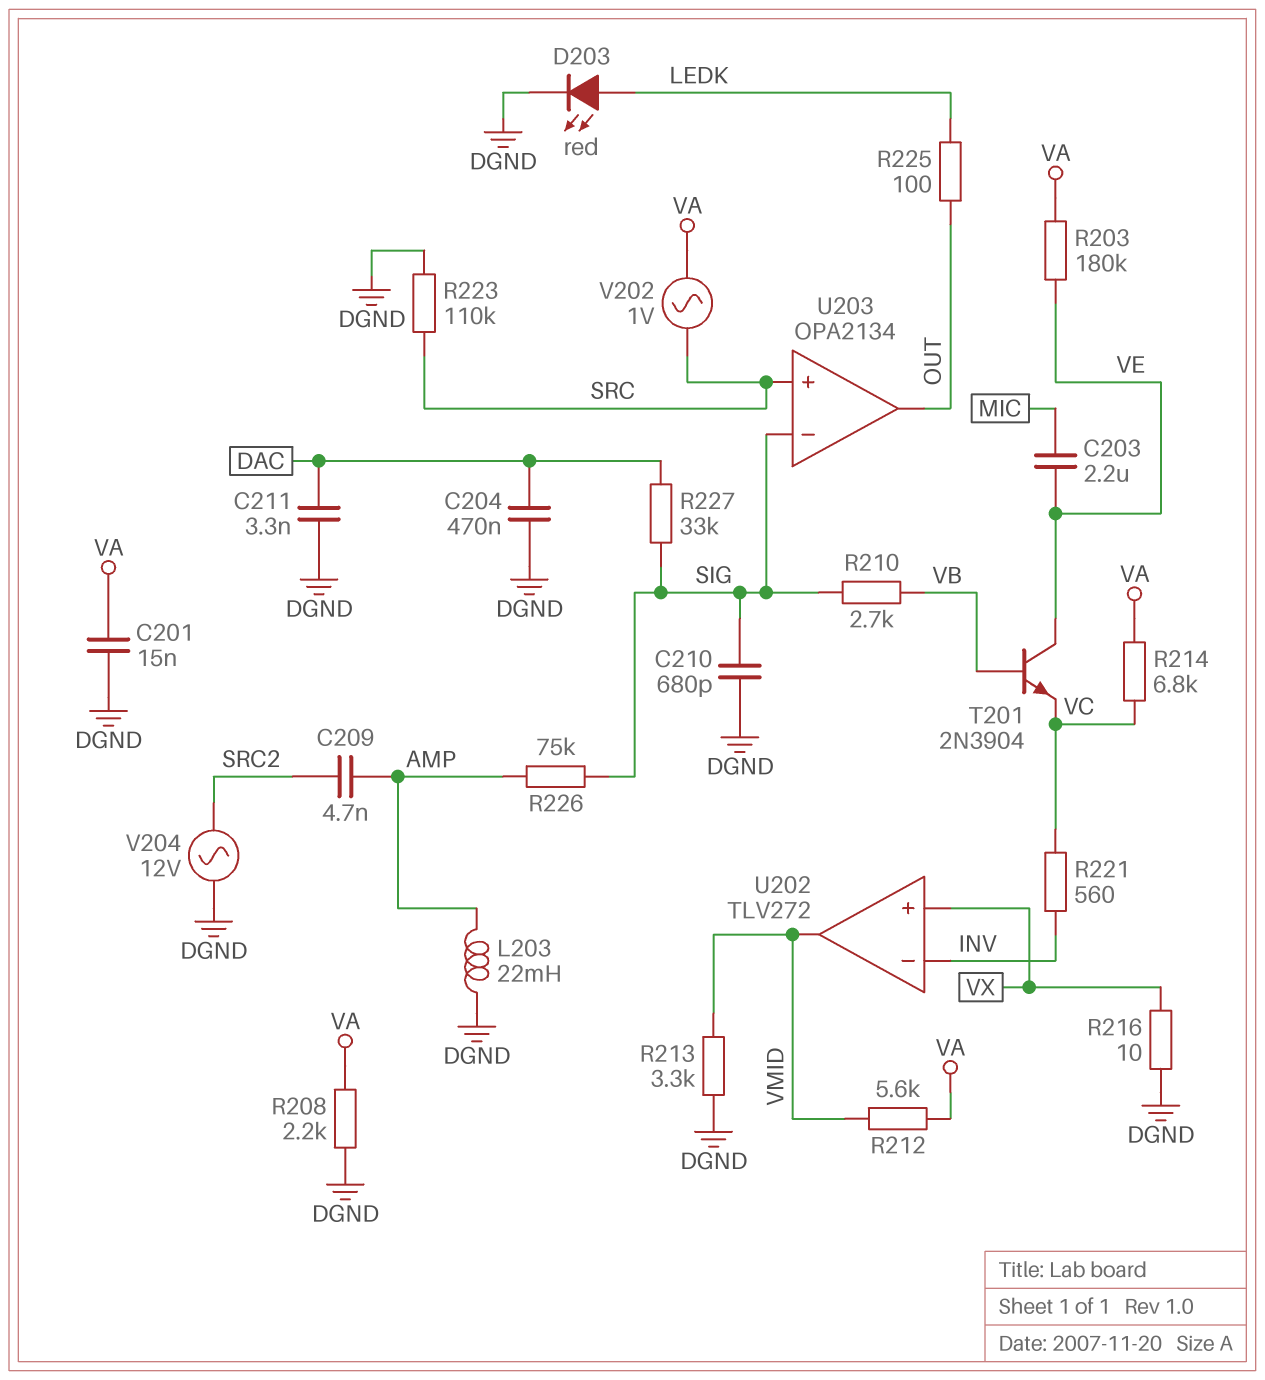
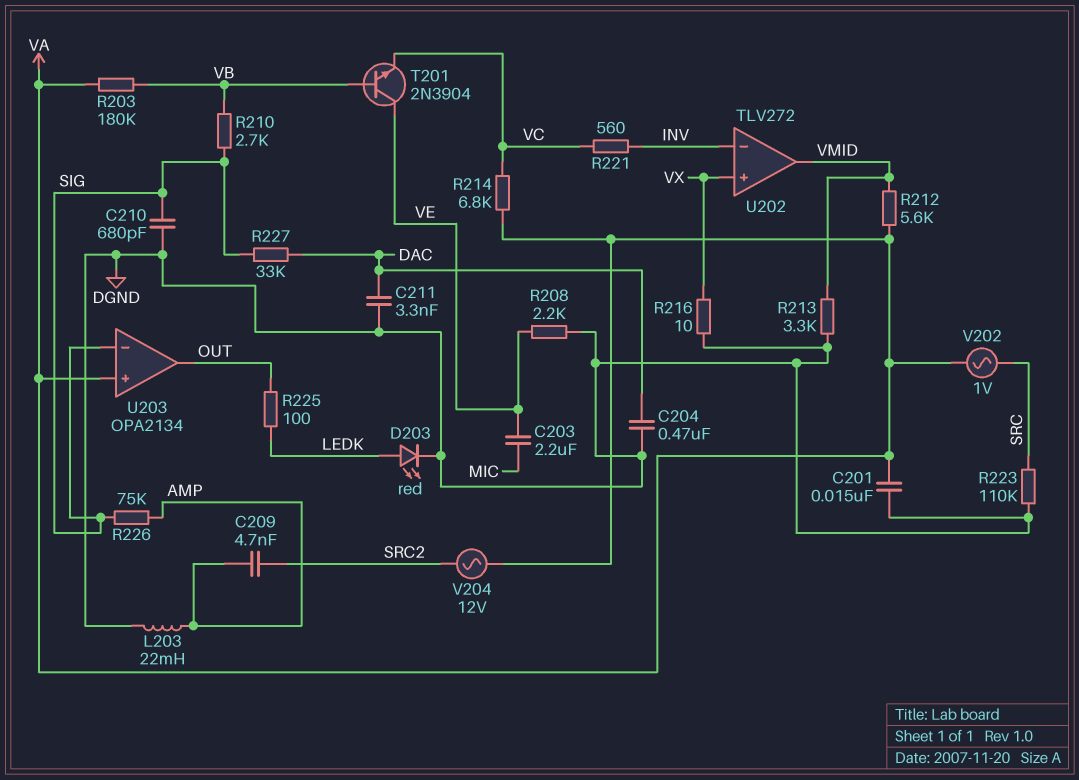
R203: 180k (VA, VE) -> 180k (VA, VB)
R208: 2.2k (DGND, VA) -> 2.2k (DGND, VE)
U203 pin in+: SRC -> VA
V204: AC 12V (DGND, SRC2) -> AC 12V (SRC2, VA)

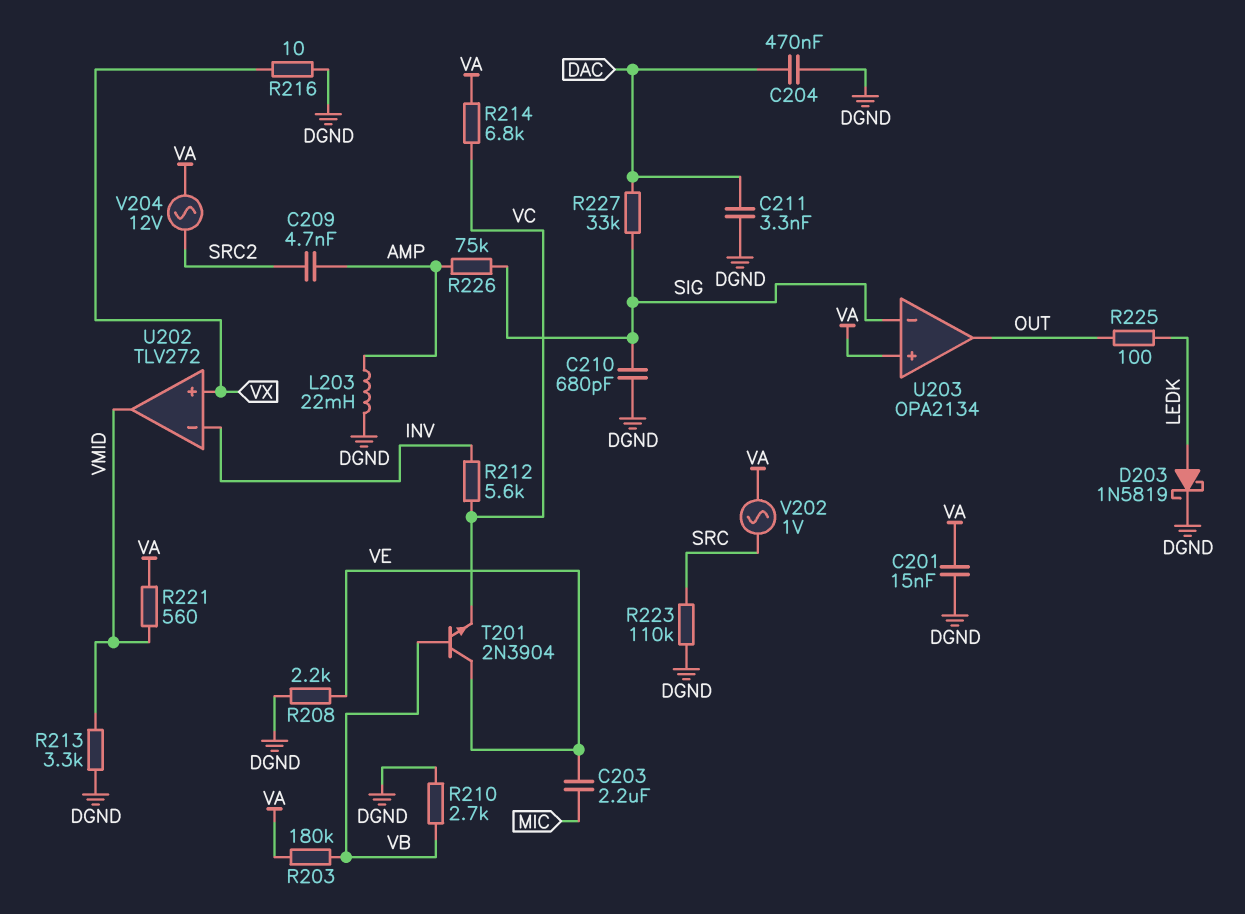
D203: LED red (A LEDK, K DGND) -> schottky 1N5819 (A LEDK, K DGND)
R210: 2.7k (SIG, VB) -> 2.7k (DGND, VB)
R212: 5.6k (VA, VMID) -> 5.6k (INV, VC)
R221: 560 (INV, VC) -> 560 (VA, VMID)

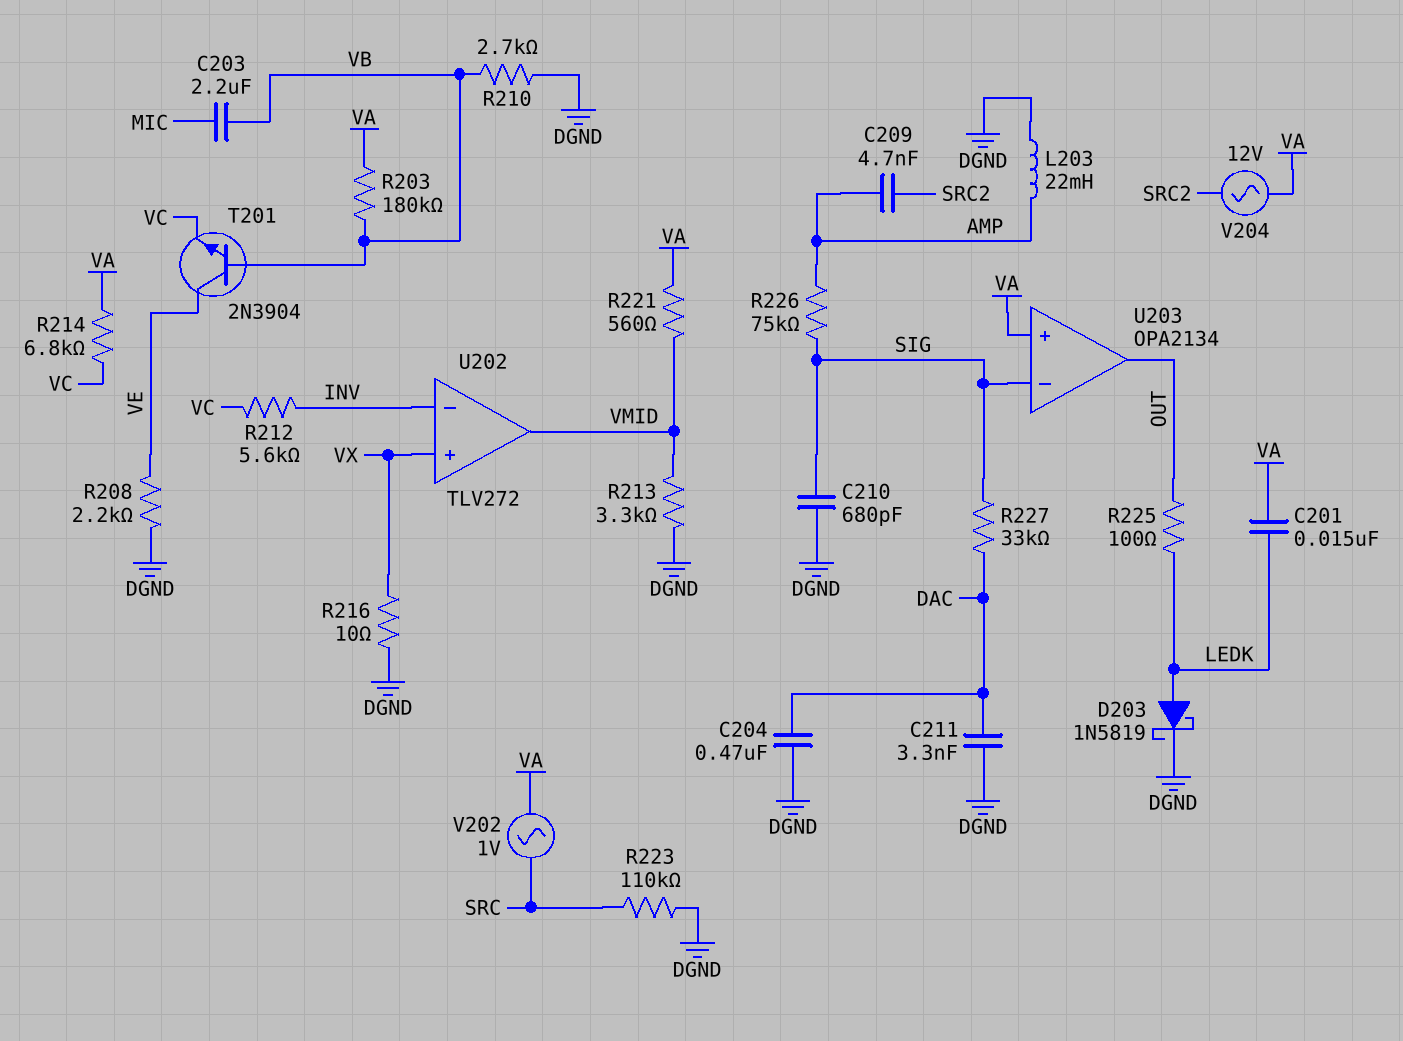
C201: 15nF (DGND, VA) -> 15nF (LEDK, VA)
C203: 2.2uF (MIC, VE) -> 2.2uF (MIC, VB)

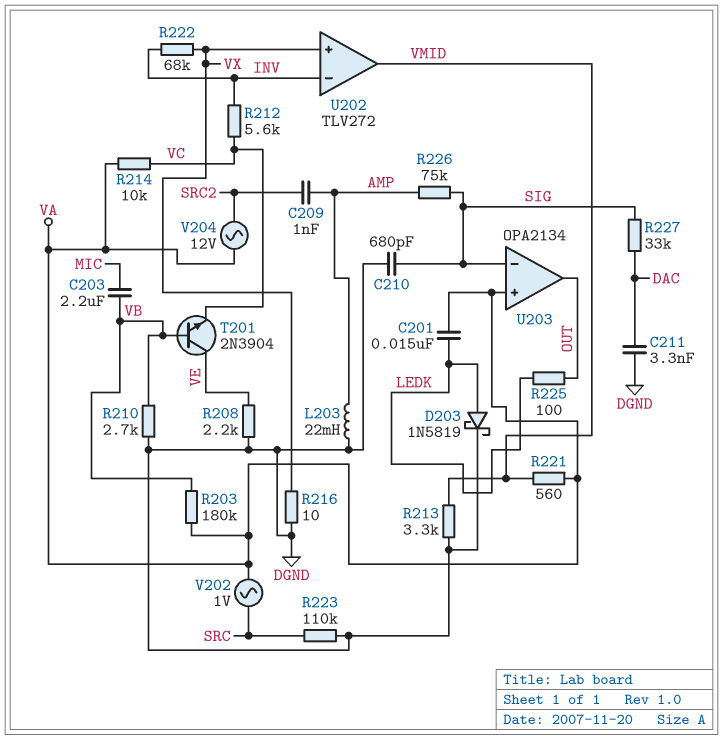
C204: 470nF (DAC, DGND) -> none
C209: 4.7nF (AMP, SRC2) -> 1nF (AMP, SRC2)
R214: 6.8k (VA, VC) -> 10k (VA, VC)
R222: none -> 68k (INV, VX)

